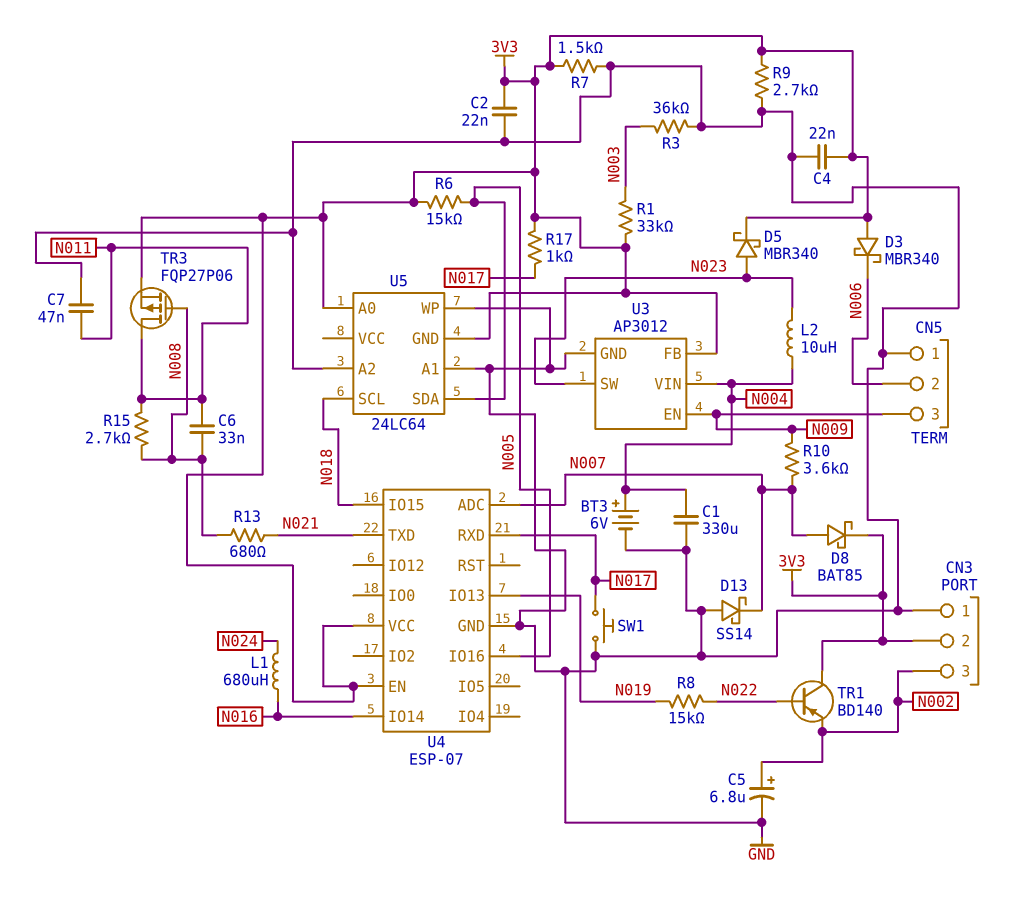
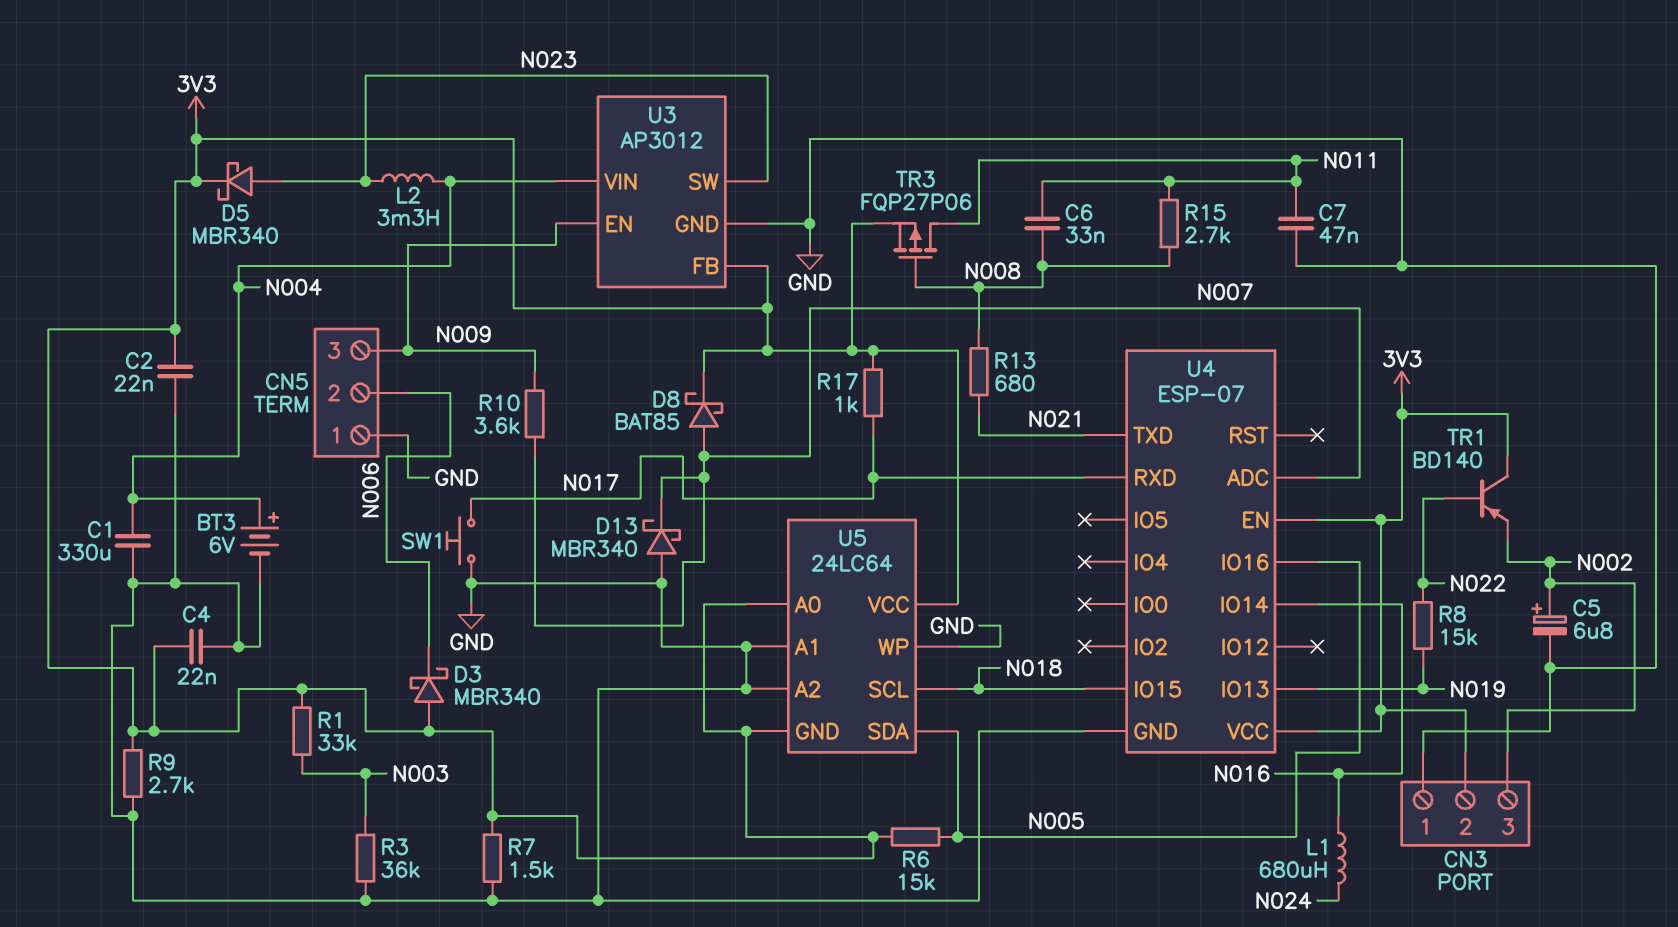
D13: schottky SS14 (A GND, K N007) -> schottky MBR340 (A GND, K N007)
L2: 10uH (N004, N023) -> 3.3mH (N004, N023)
U5 pin VCC: none -> 3V3

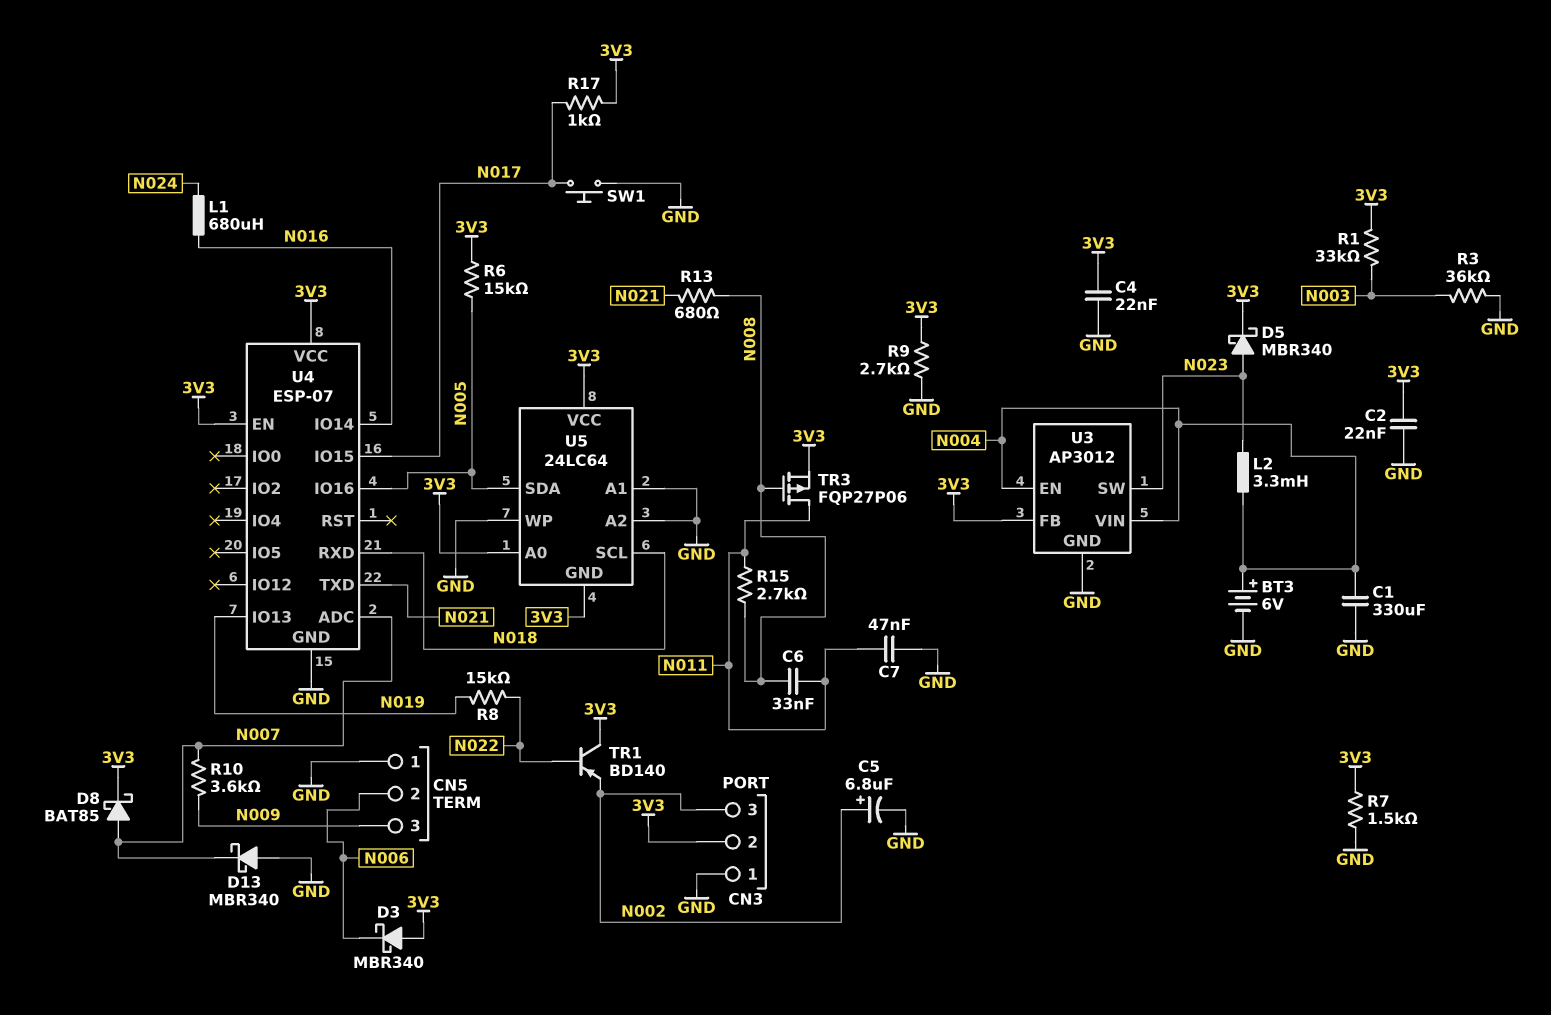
U3 pin EN: N009 -> N004
U4 pin IO15: N018 -> N017
U4 pin RXD: N017 -> N018

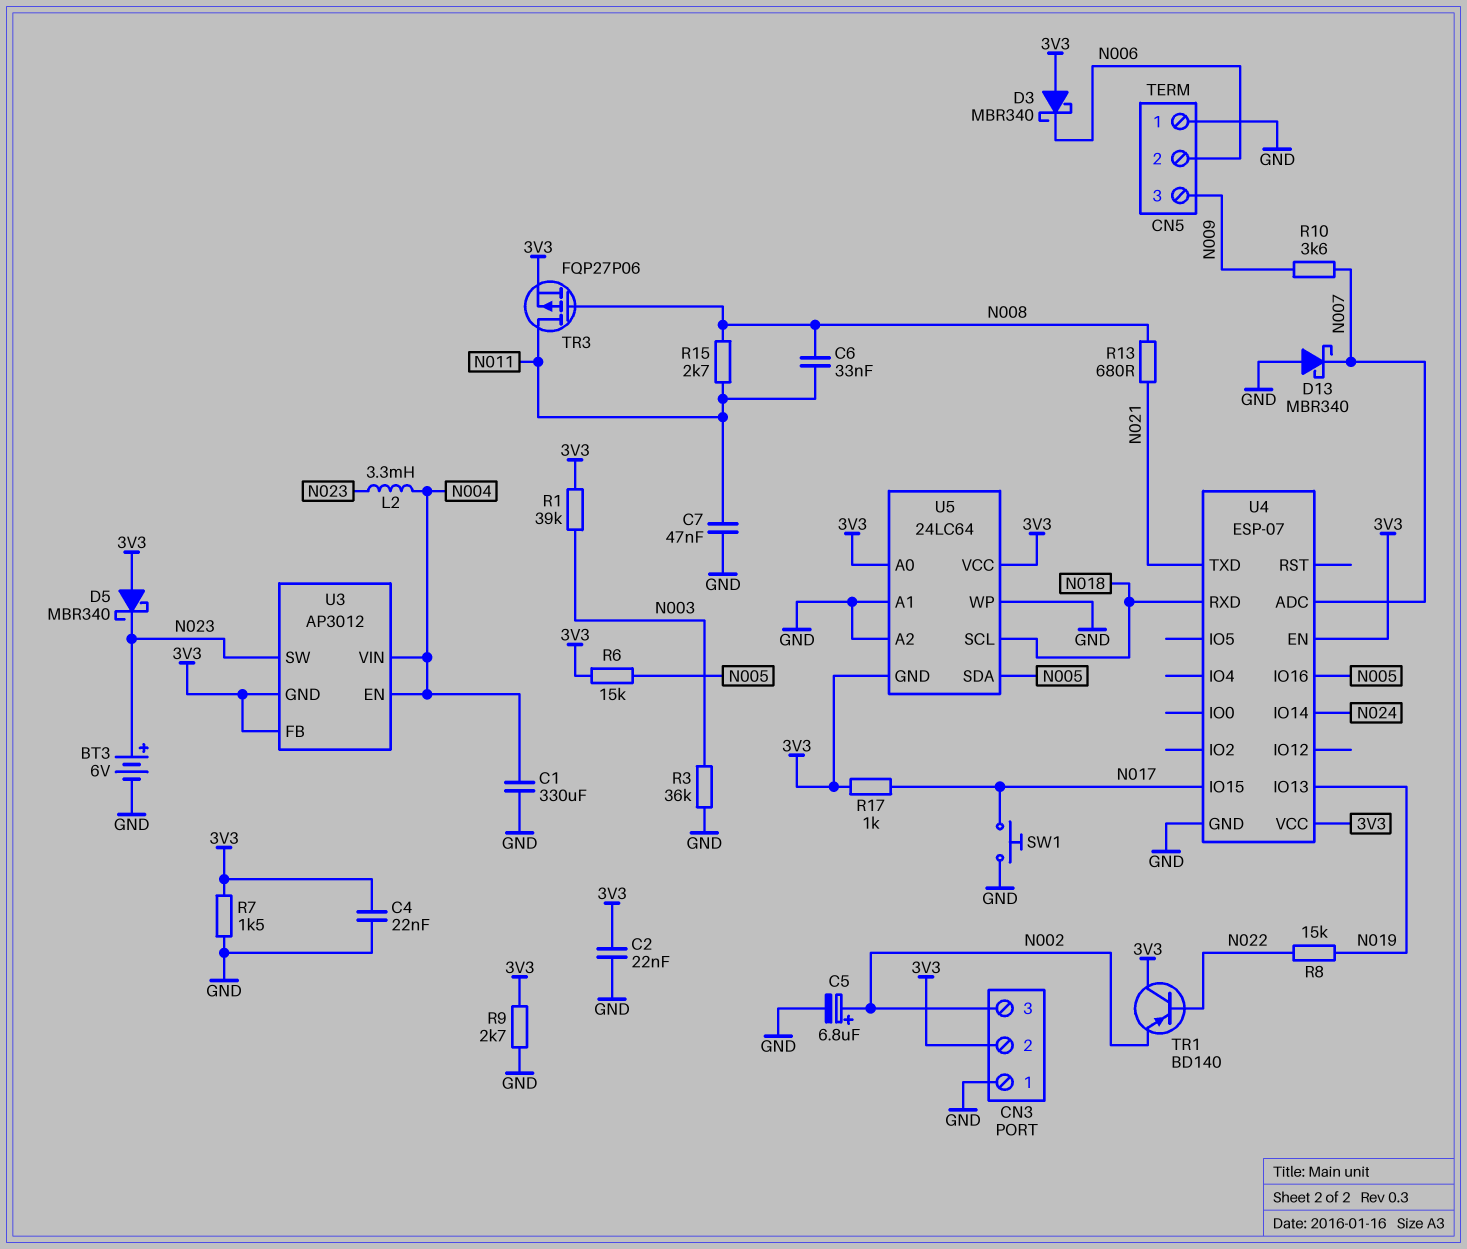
BT3: 6V (plus N004, minus GND) -> 6V (plus N023, minus GND)
D5: schottky MBR340 (A N023, K 3V3) -> schottky MBR340 (A 3V3, K N023)
D8: schottky BAT85 (A N007, K 3V3) -> none
L1: 680uH (N016, N024) -> none
R1: 33k (3V3, N003) -> 39k (3V3, N003)
U3 pin GND: GND -> 3V3
U4 pin IO14: N016 -> N024

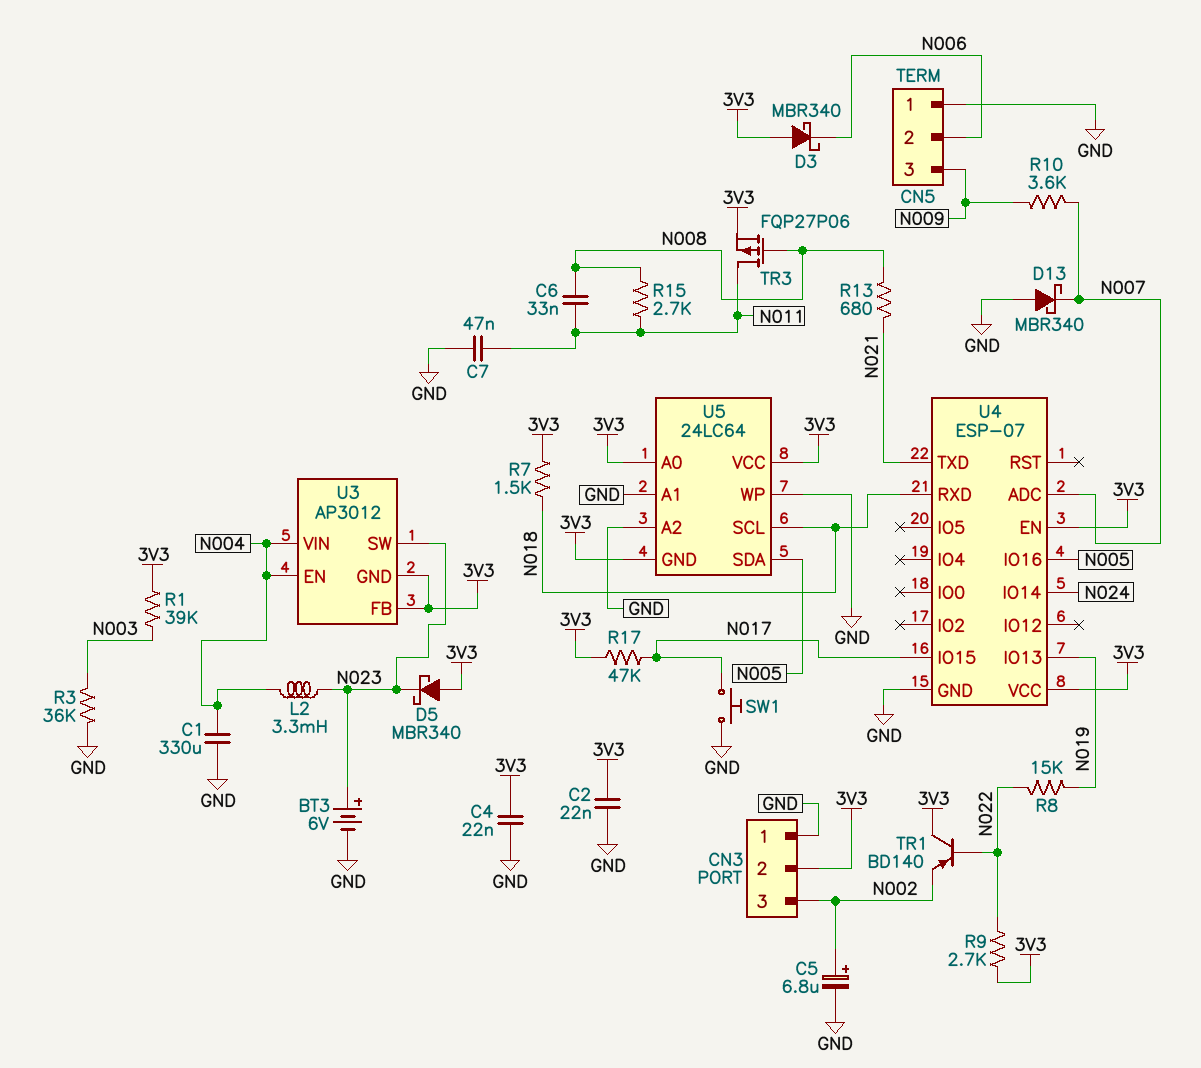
R6: 15k (3V3, N005) -> none
R7: 1.5k (3V3, GND) -> 1.5k (3V3, N018)
R9: 2.7k (3V3, GND) -> 2.7k (3V3, N022)
R17: 1k (3V3, N017) -> 47k (3V3, N017)

